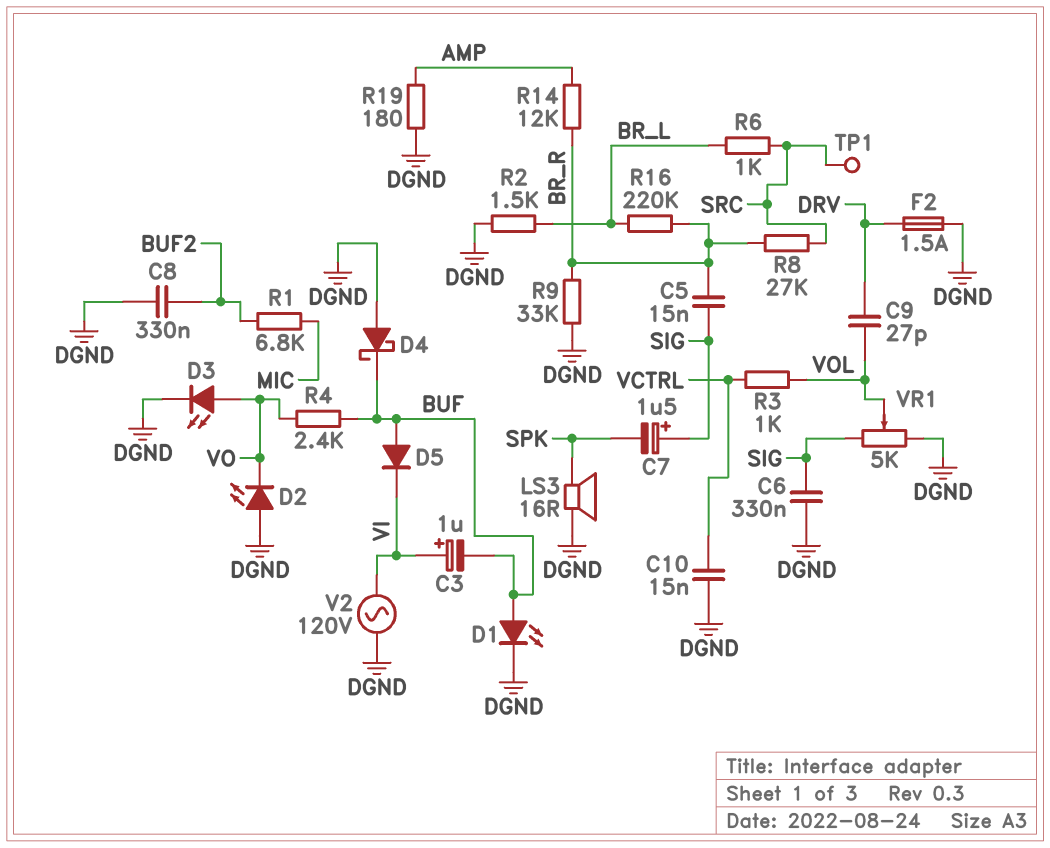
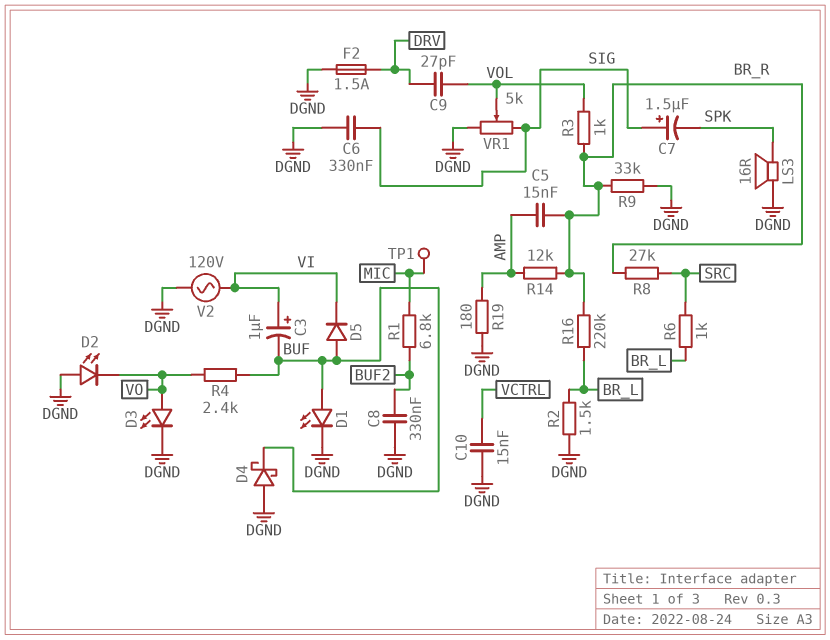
C5: 15nF (BR_R, SIG) -> 15nF (AMP, BR_R)
R3: 1k (VCTRL, VOL) -> 1k (BR_R, VOL)
TP1: test point (SRC) -> test point (MIC)

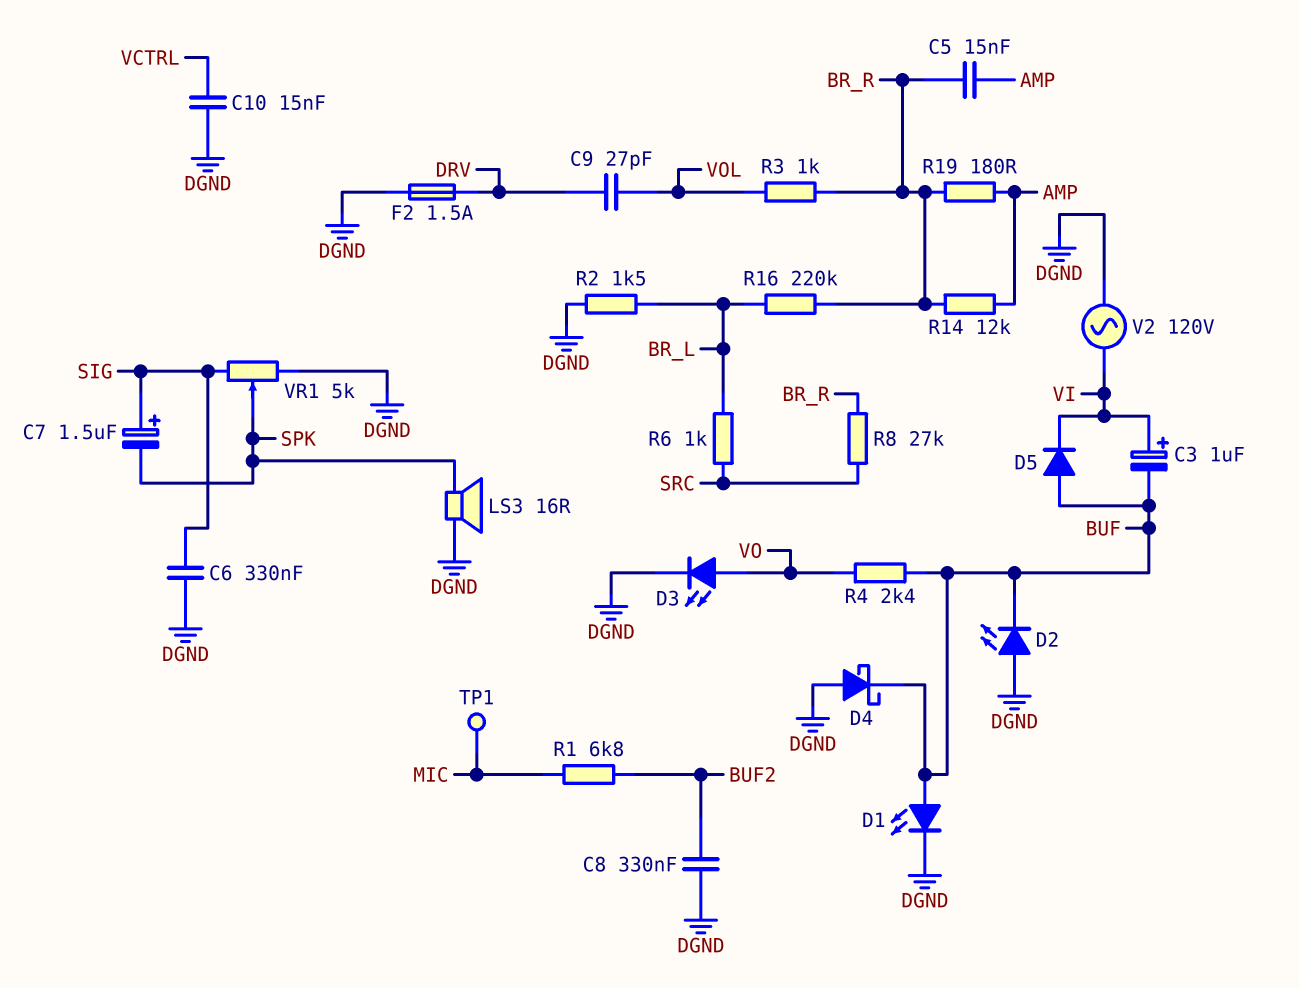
D2: LED (A DGND, K VO) -> LED (A DGND, K BUF)
R9: 33k (BR_R, DGND) -> none
R19: 180 (AMP, DGND) -> 180 (AMP, BR_R)
VR1: 5k (DGND, SIG, wiper VOL) -> 5k (DGND, SIG, wiper SPK)

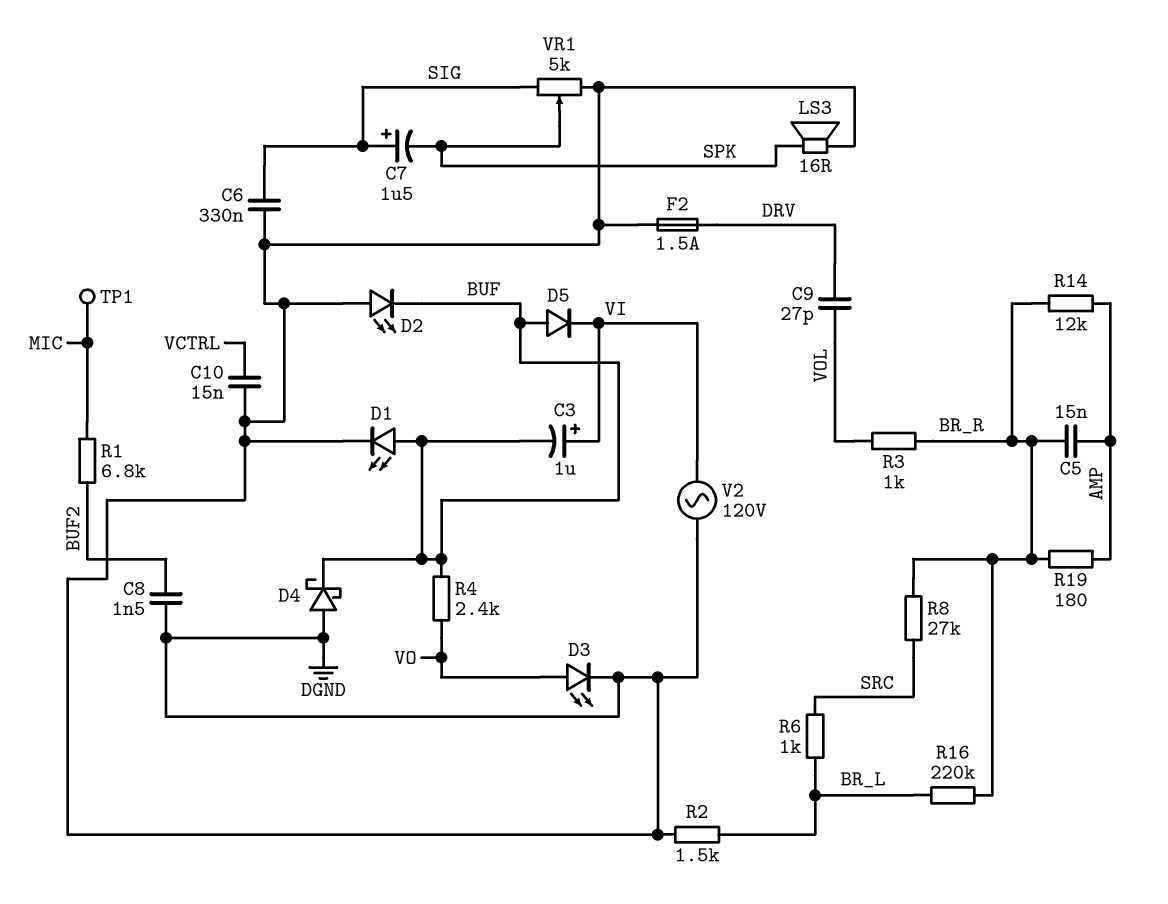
C8: 330nF (BUF2, DGND) -> 1.5nF (BUF2, DGND)

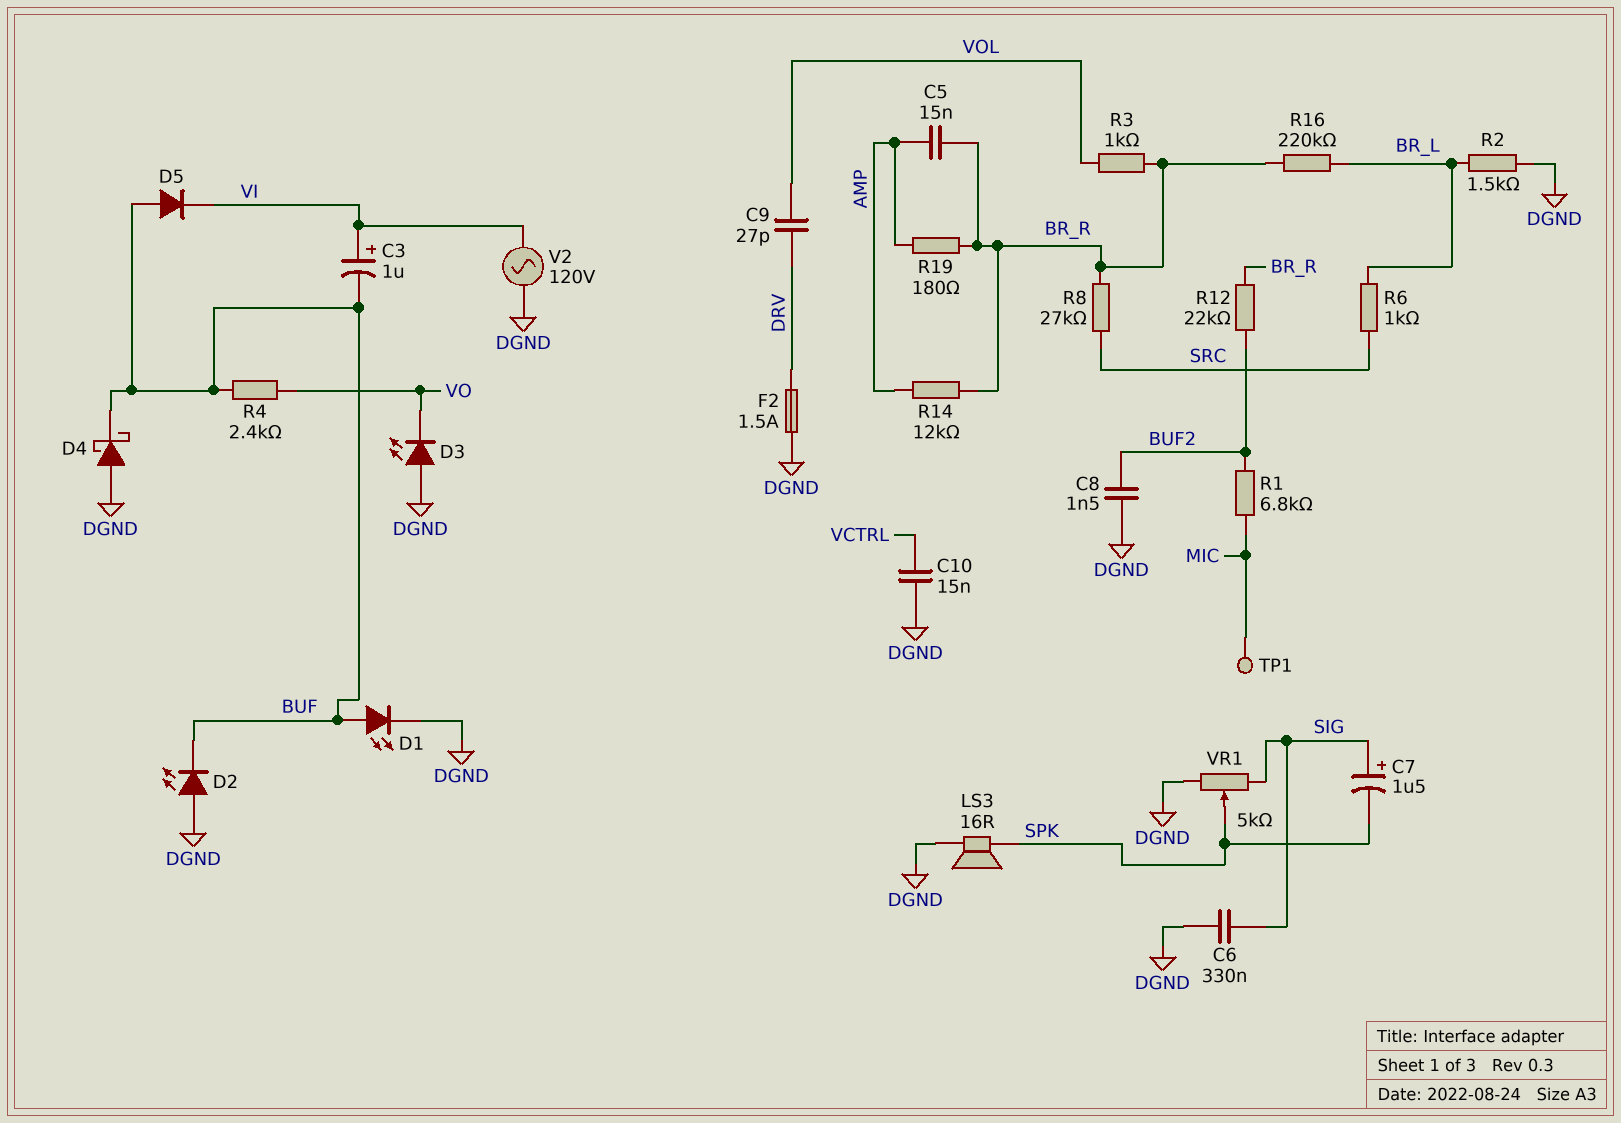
D3: LED (A VO, K DGND) -> LED (A DGND, K VO)
R12: none -> 22k (BR_R, BUF2)

